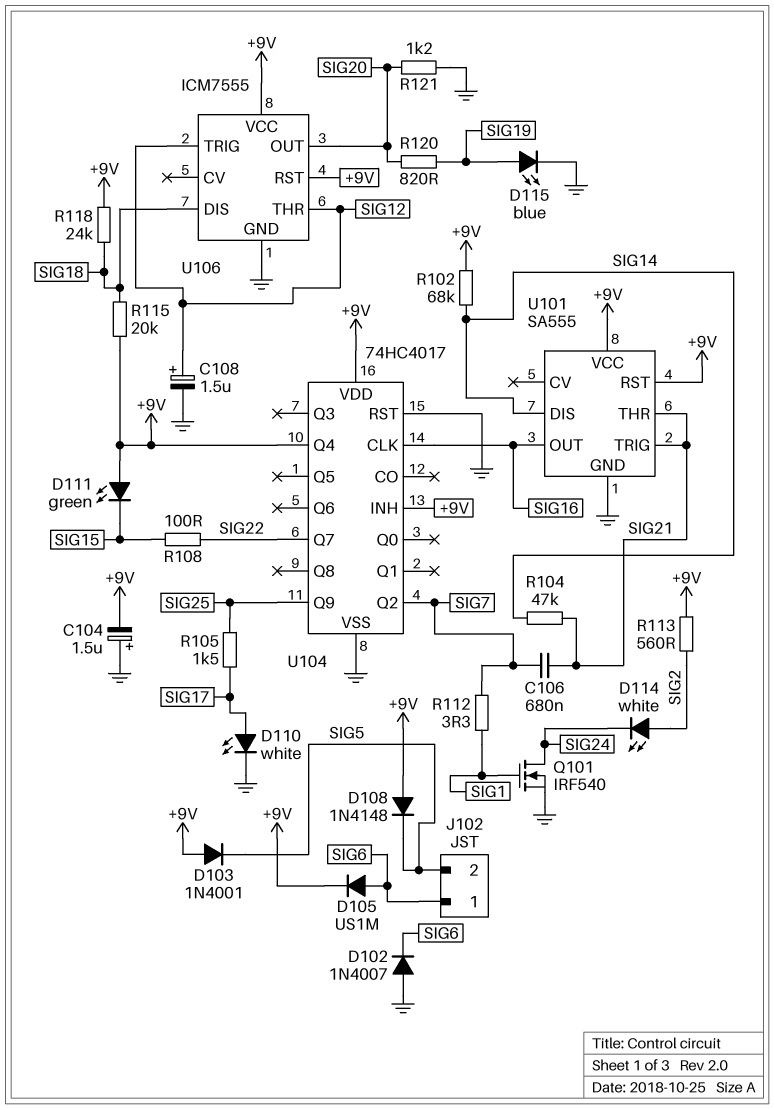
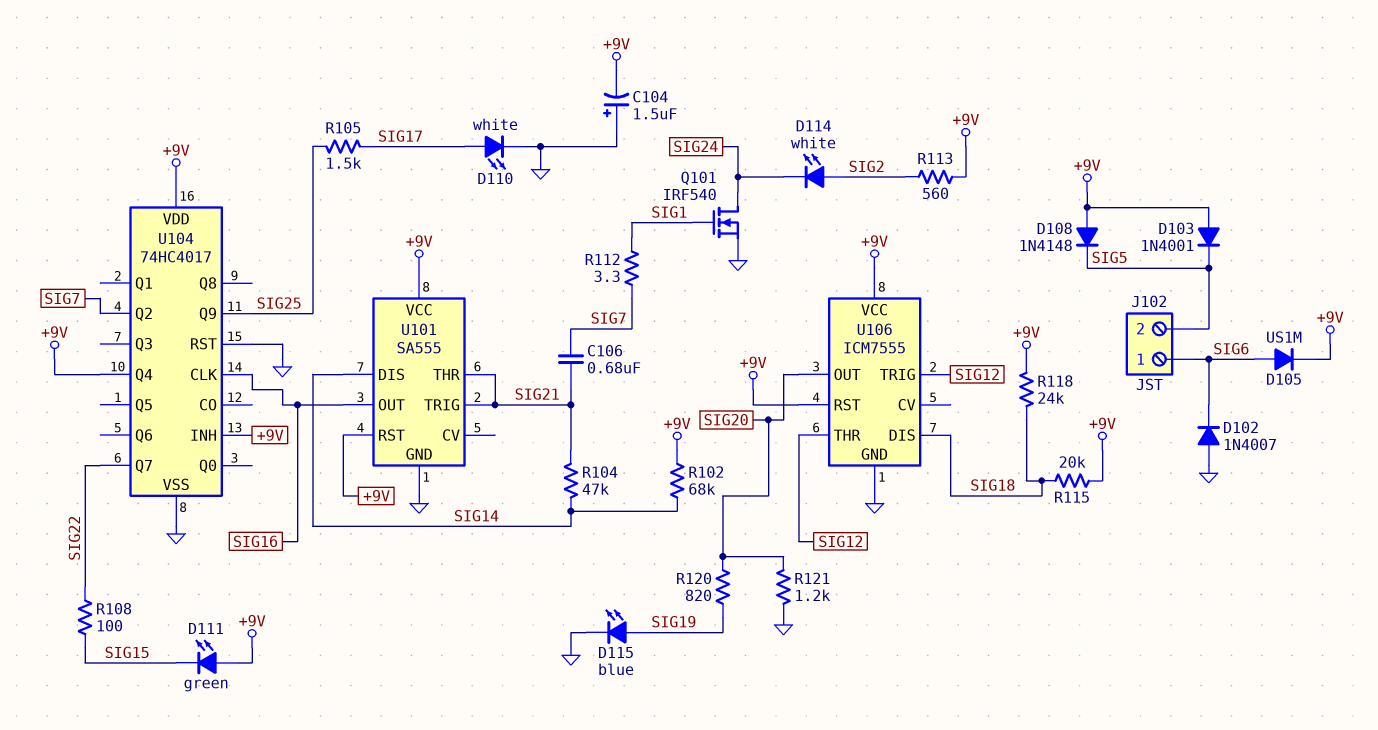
C108: 1.5uF (plus SIG12, minus GND) -> none

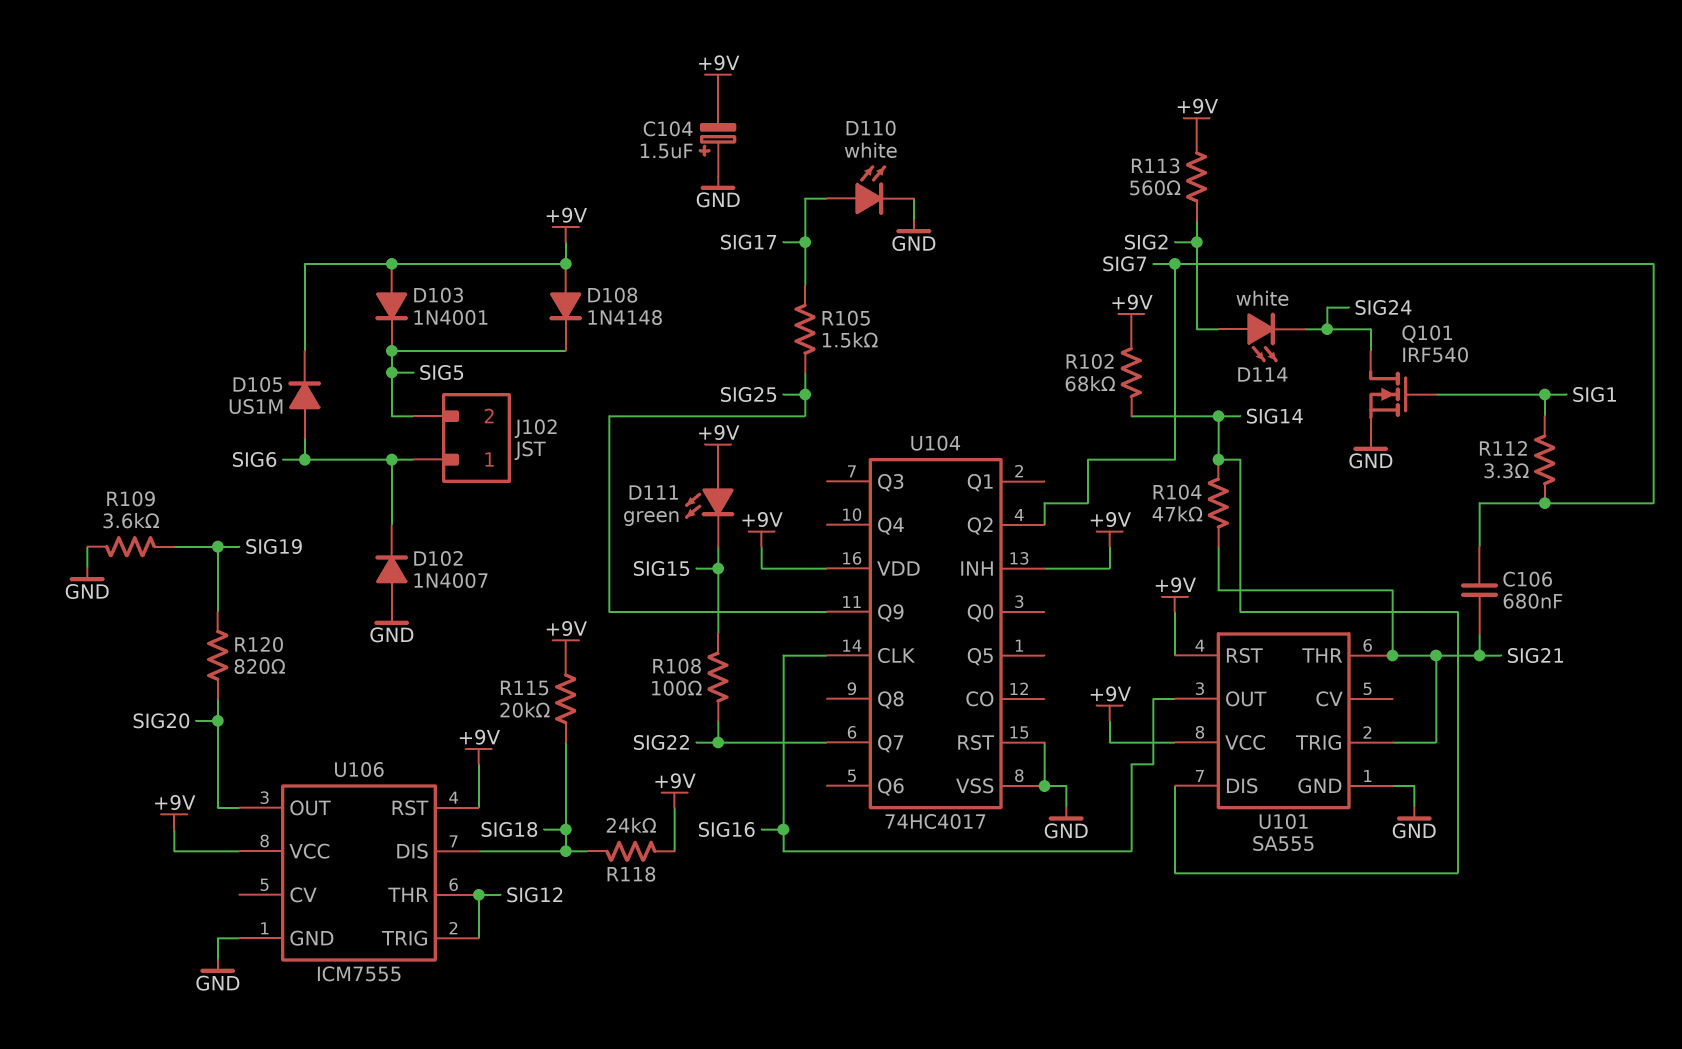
D115: LED blue (A SIG19, K GND) -> none
R109: none -> 3.6k (GND, SIG19)
R121: 1.2k (GND, SIG20) -> none
U104 pin Q4: +9V -> none

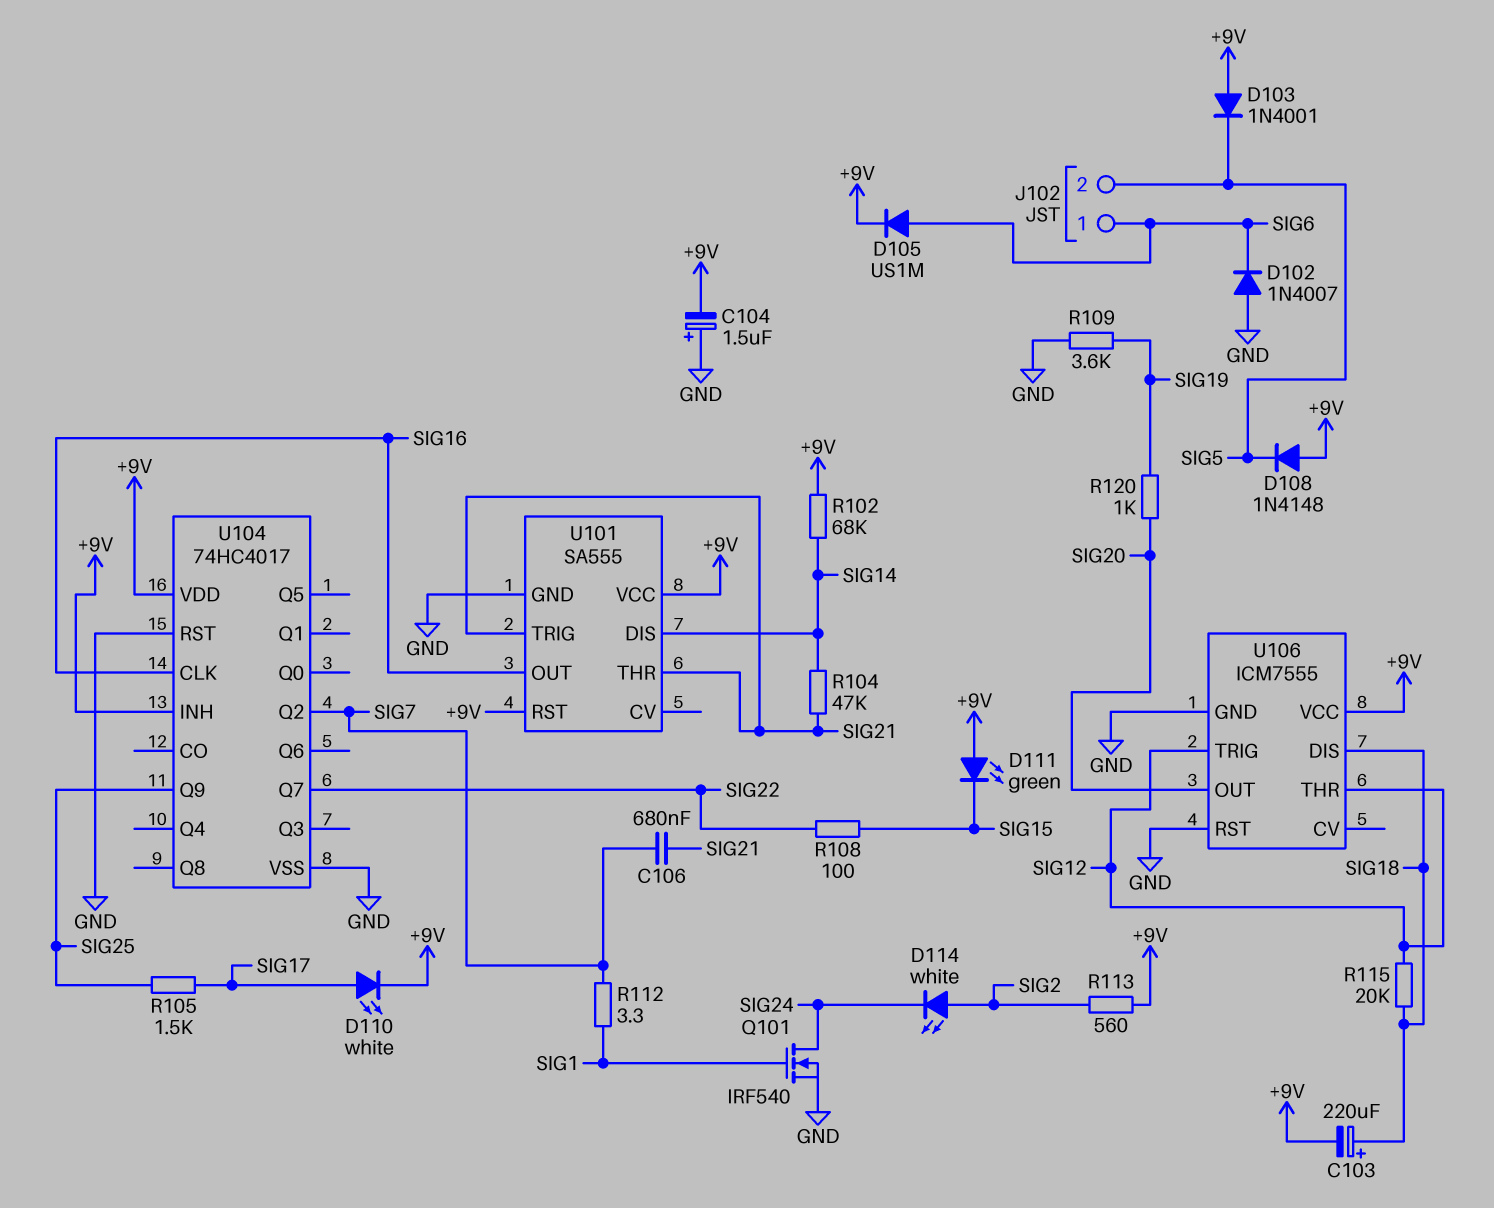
C103: none -> 220uF (plus SIG18, minus +9V)
D110: LED white (A SIG17, K GND) -> LED white (A SIG17, K +9V)
R115: 20k (+9V, SIG18) -> 20k (SIG12, SIG18)
R118: 24k (+9V, SIG18) -> none
R120: 820 (SIG19, SIG20) -> 1k (SIG19, SIG20)
U106 pin RST: +9V -> GND

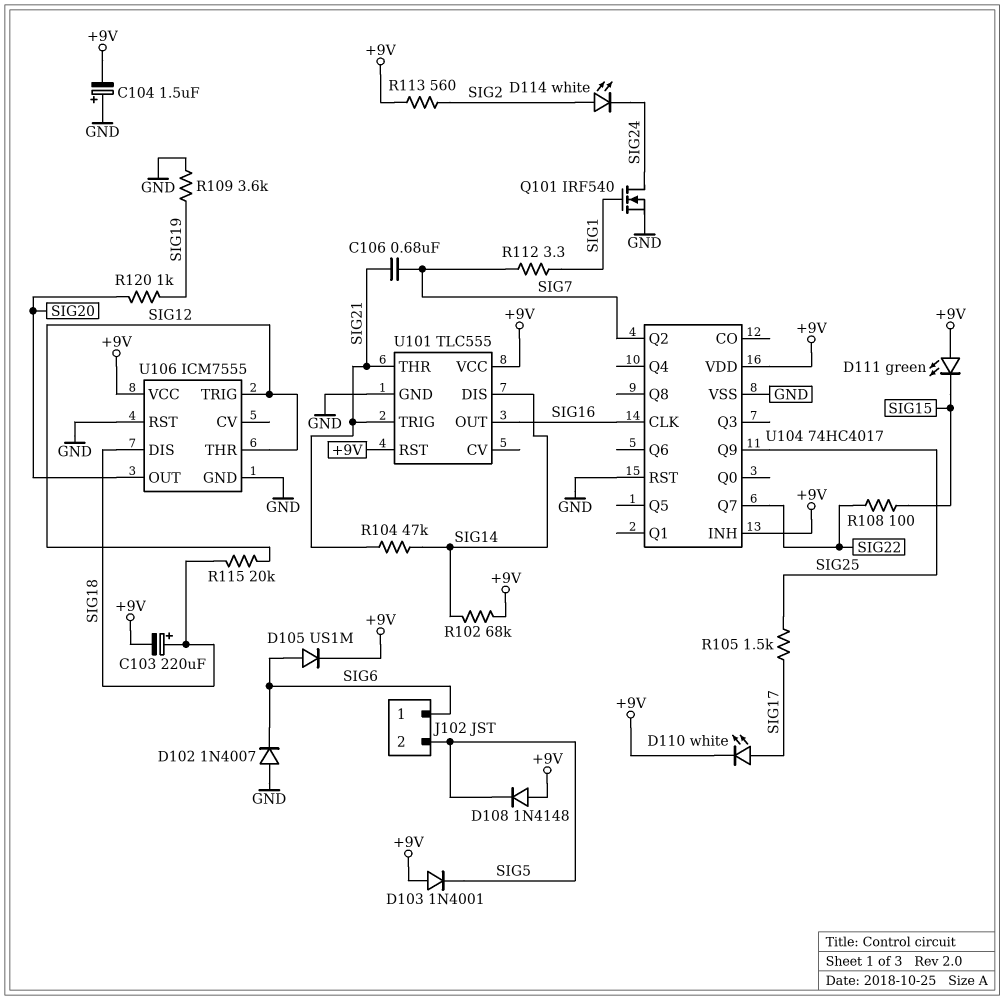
U101: SA555 -> TLC555

